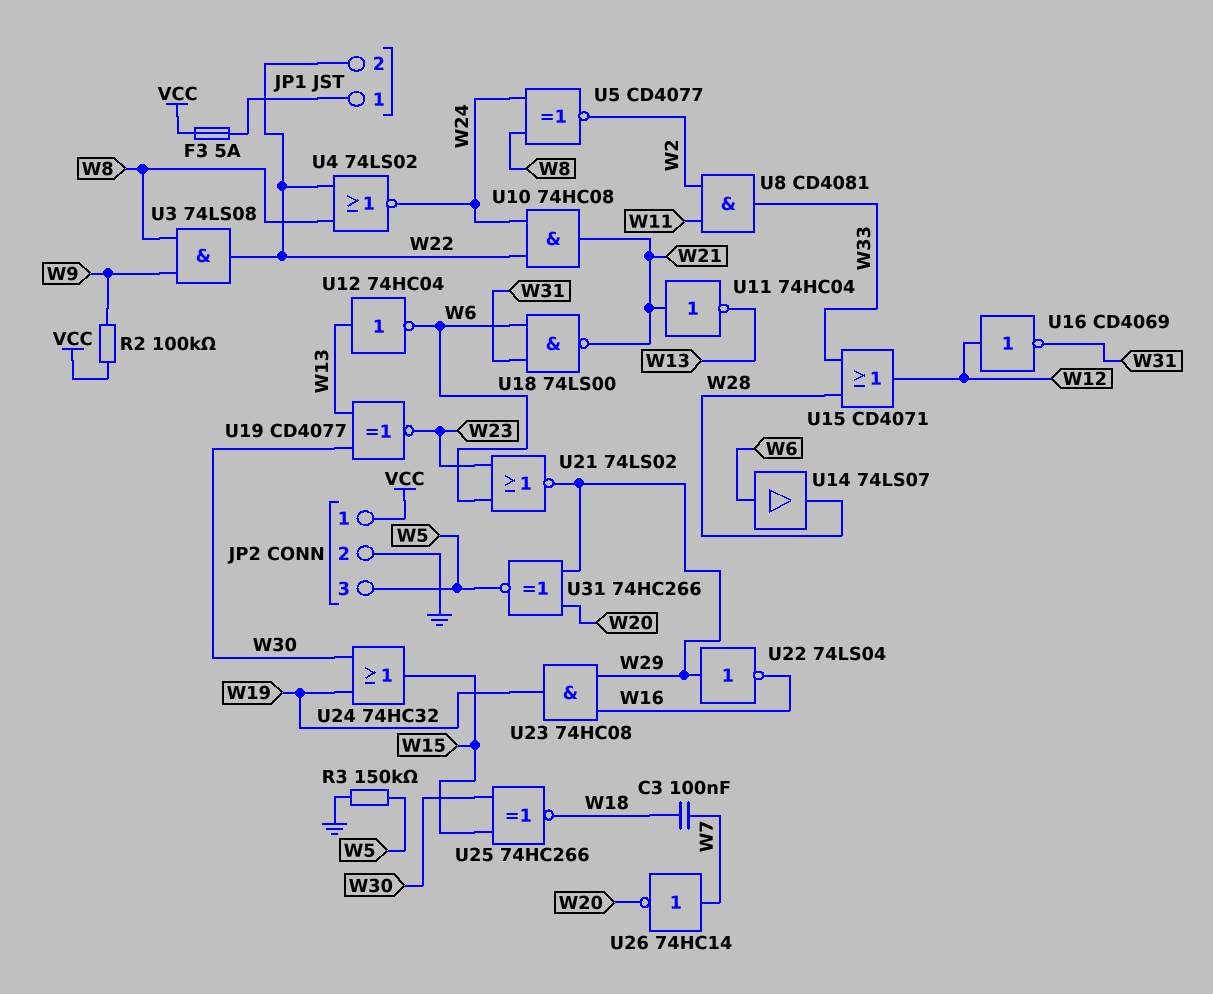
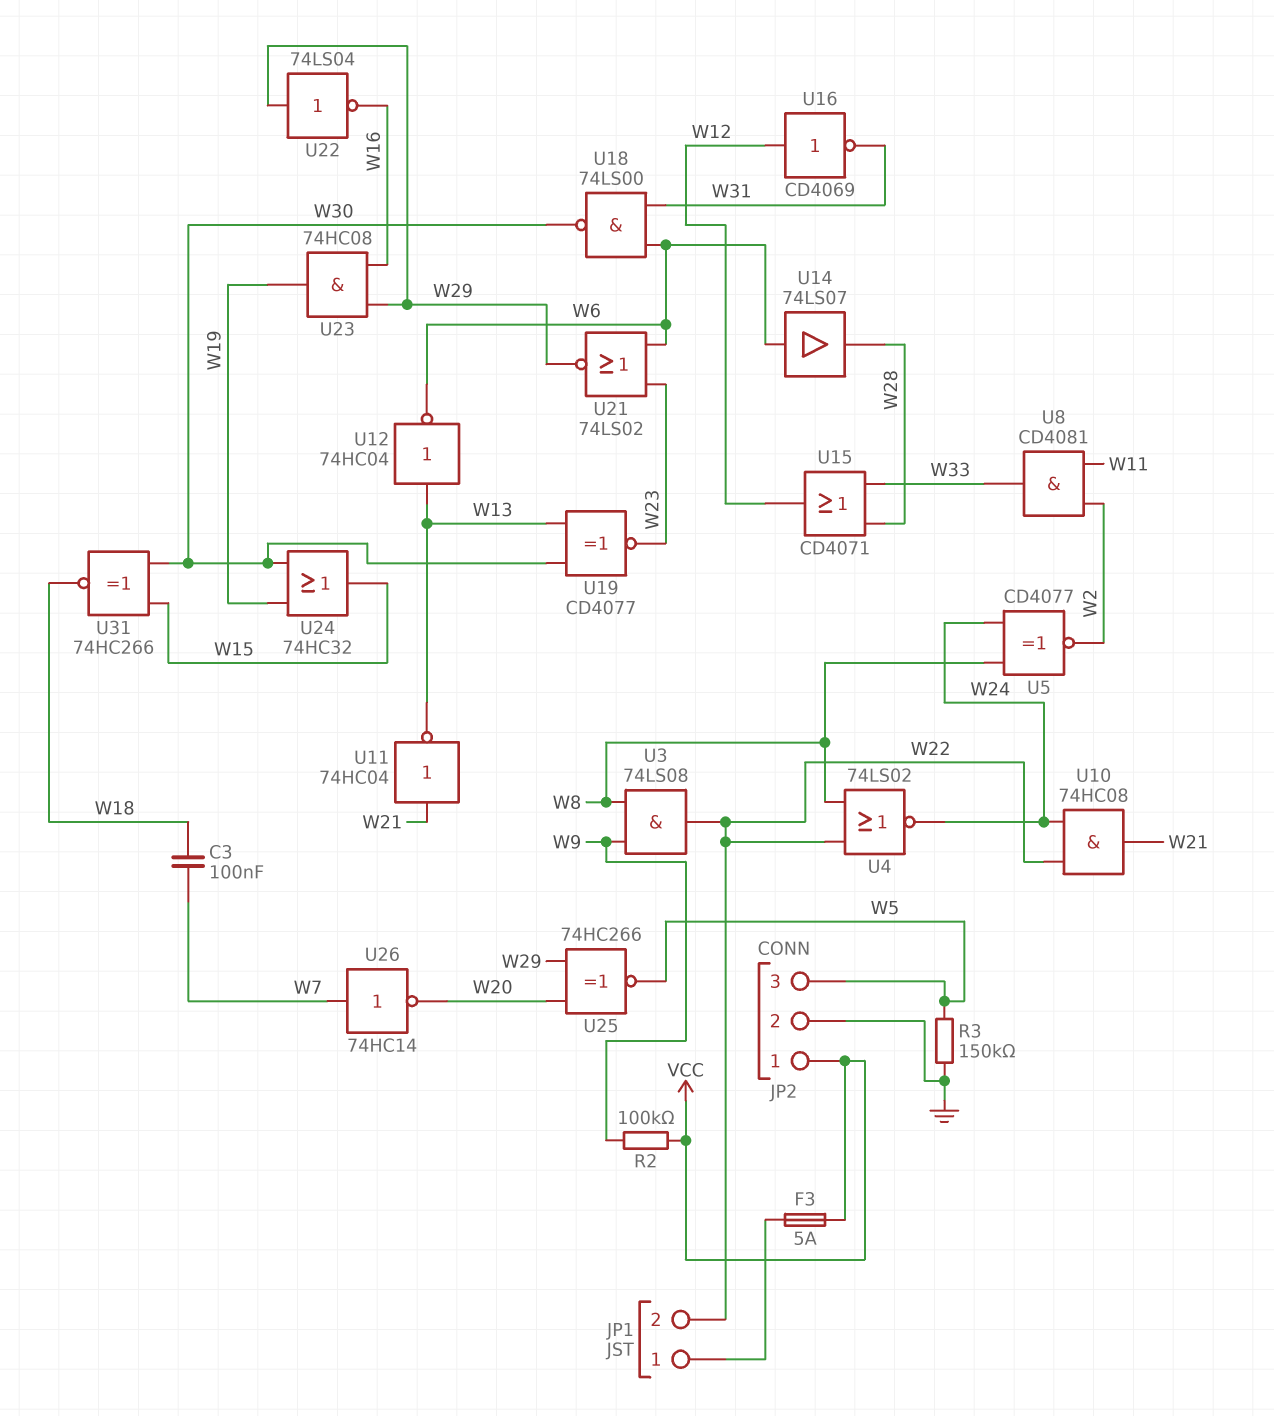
U18: NAND 74LS00 (in W6, in W31, out W21) -> NAND 74LS00 (in W6, in W31, out W30)
U25: XNOR 74HC266 (in W15, in W30, out W18) -> XNOR 74HC266 (in W20, in W29, out W5)
U31: XNOR 74HC266 (in W20, in W29, out W5) -> XNOR 74HC266 (in W15, in W30, out W18)

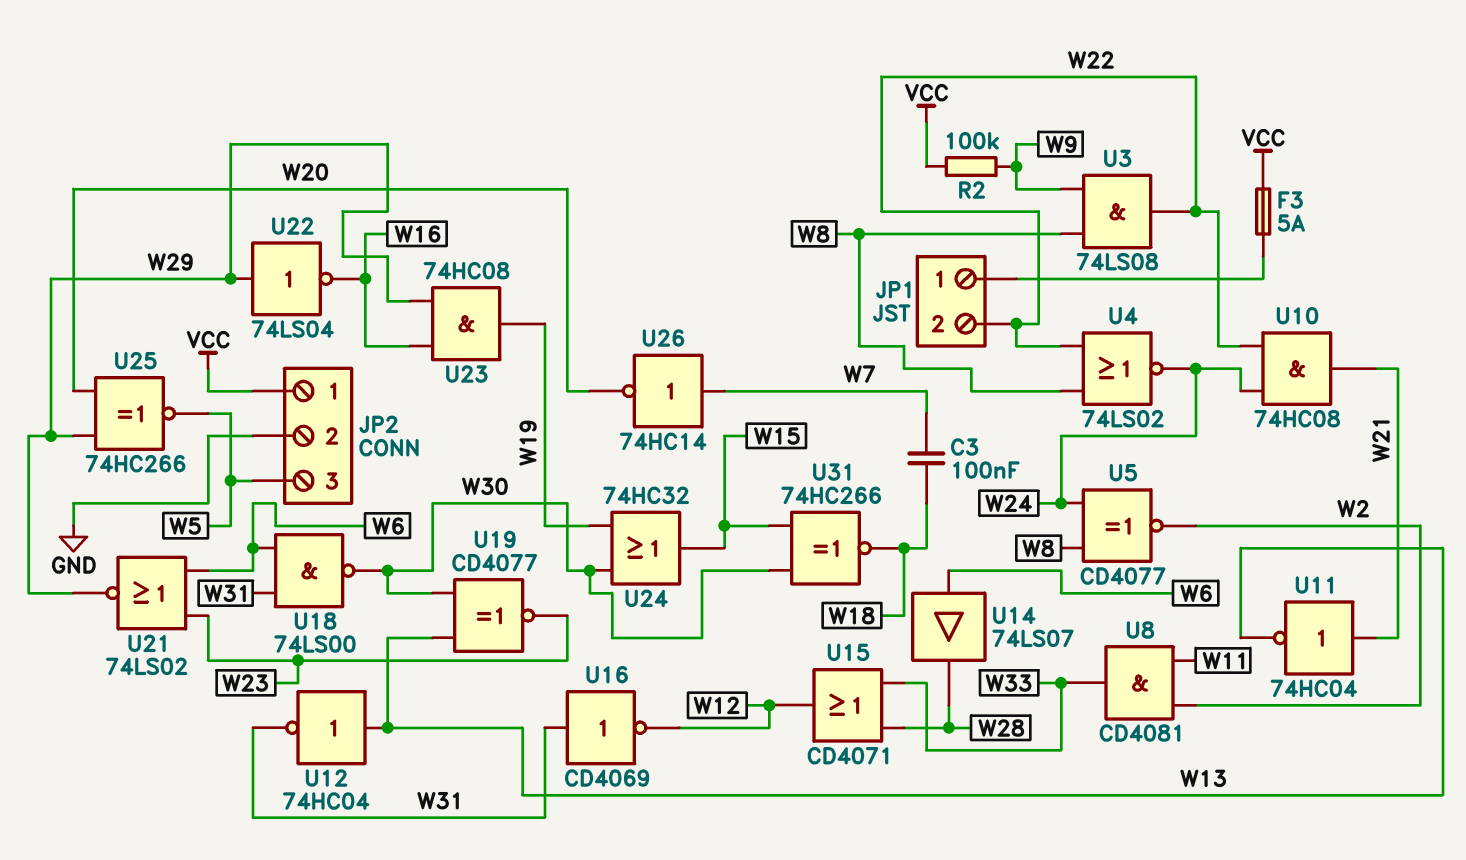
R3: 150k (GND, W5) -> none
U12: NOT 74HC04 (in W13, out W6) -> NOT 74HC04 (in W13, out W31)
U16: NOT CD4069 (in W12, out W31) -> NOT CD4069 (in W31, out W12)

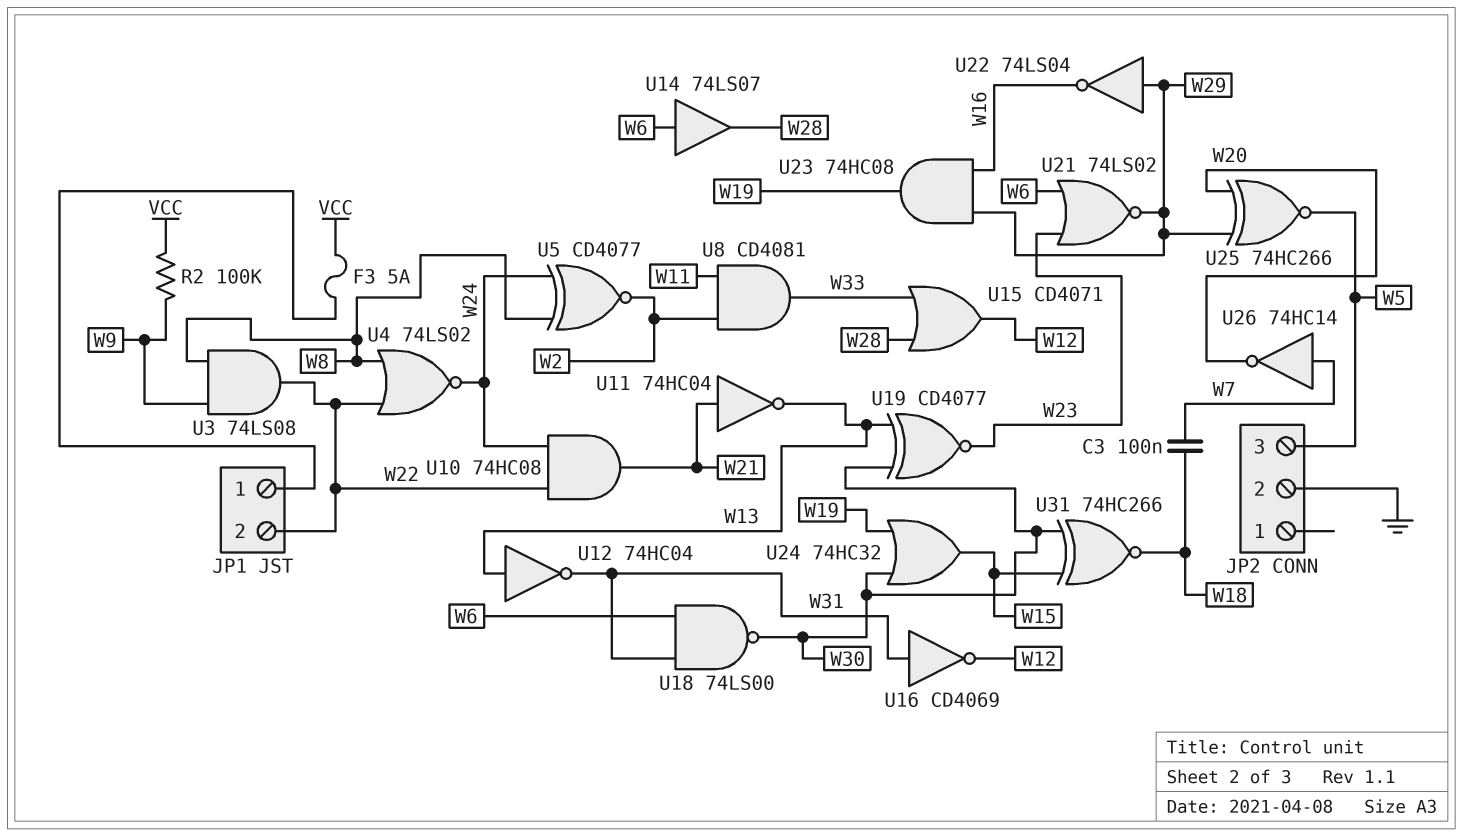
JP2 pin 1: VCC -> none

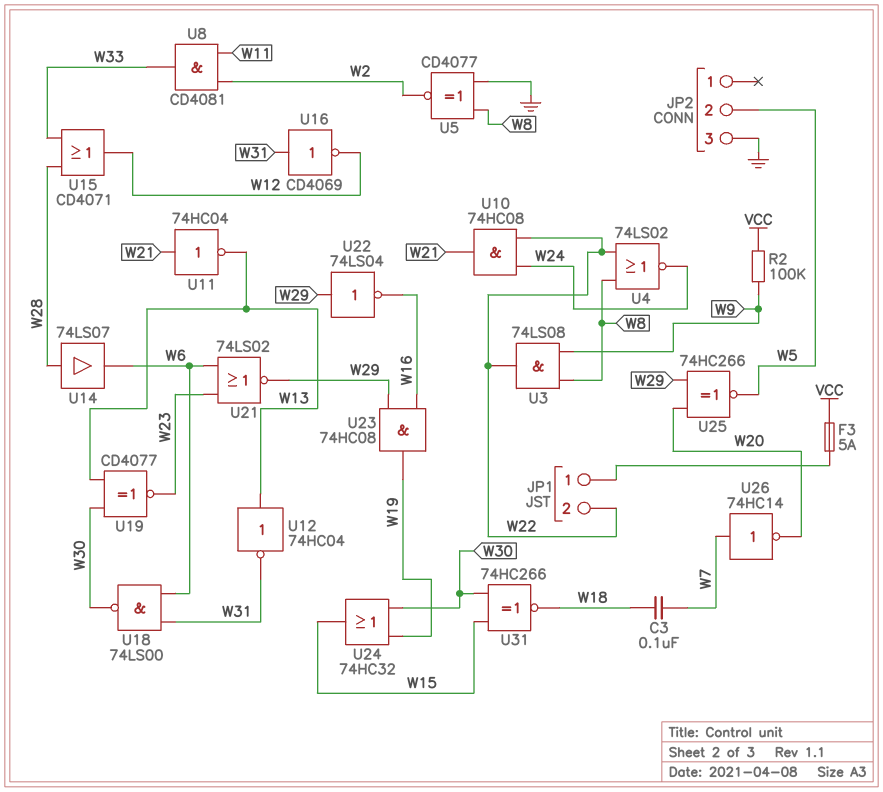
JP2 pin 2: GND -> W5
JP2 pin 3: W5 -> GND
U5: XNOR CD4077 (in W8, in W24, out W2) -> XNOR CD4077 (in GND, in W8, out W2)
U14: buffer 74LS07 (in W6, out W28) -> buffer 74LS07 (in W28, out W6)

